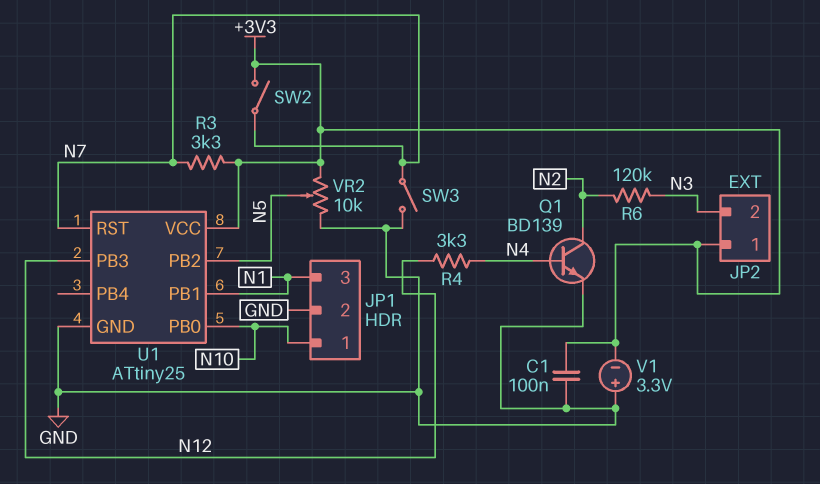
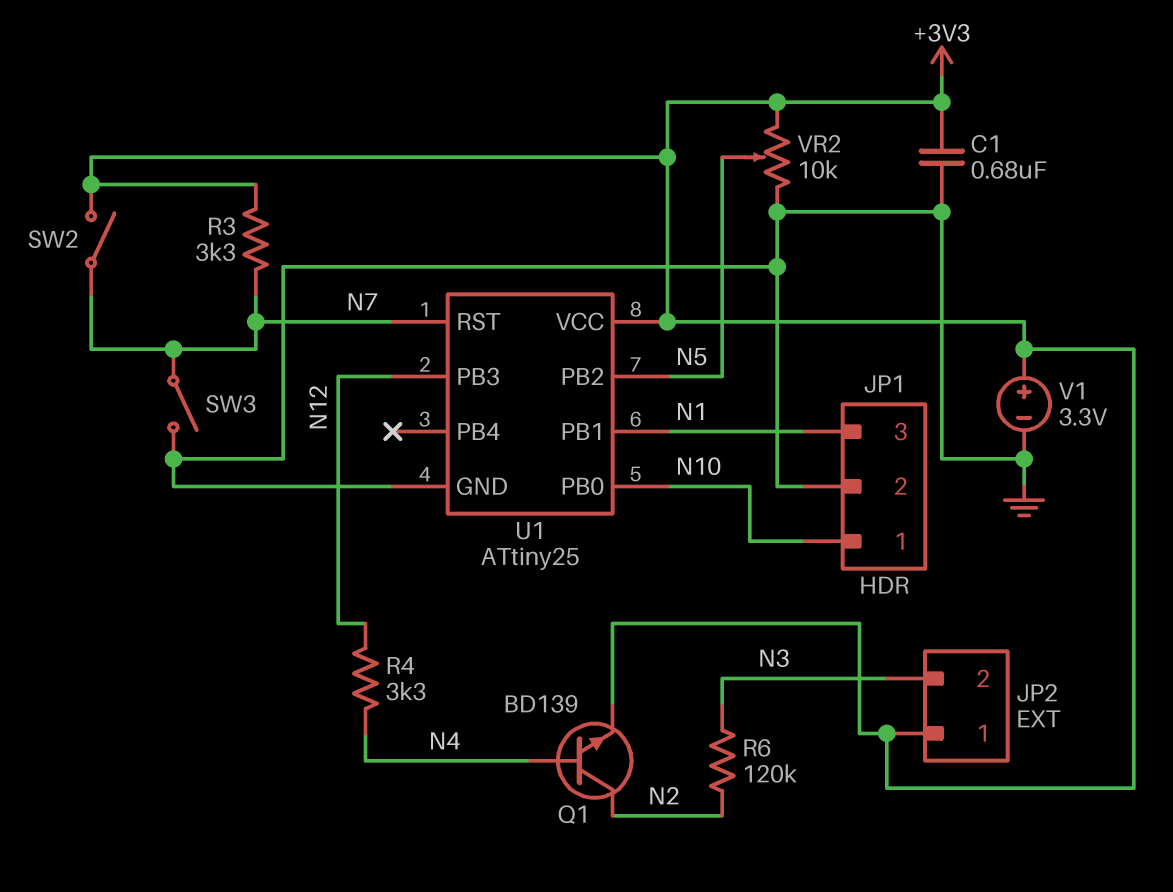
C1: 100nF (+3V3, GND) -> 680nF (+3V3, GND)
Q1: NPN BD139 (B N4, C N2, E GND) -> NPN BD139 (B N4, C N2, E +3V3)
V1: 3.3V (plus GND, minus +3V3) -> 3.3V (plus +3V3, minus GND)

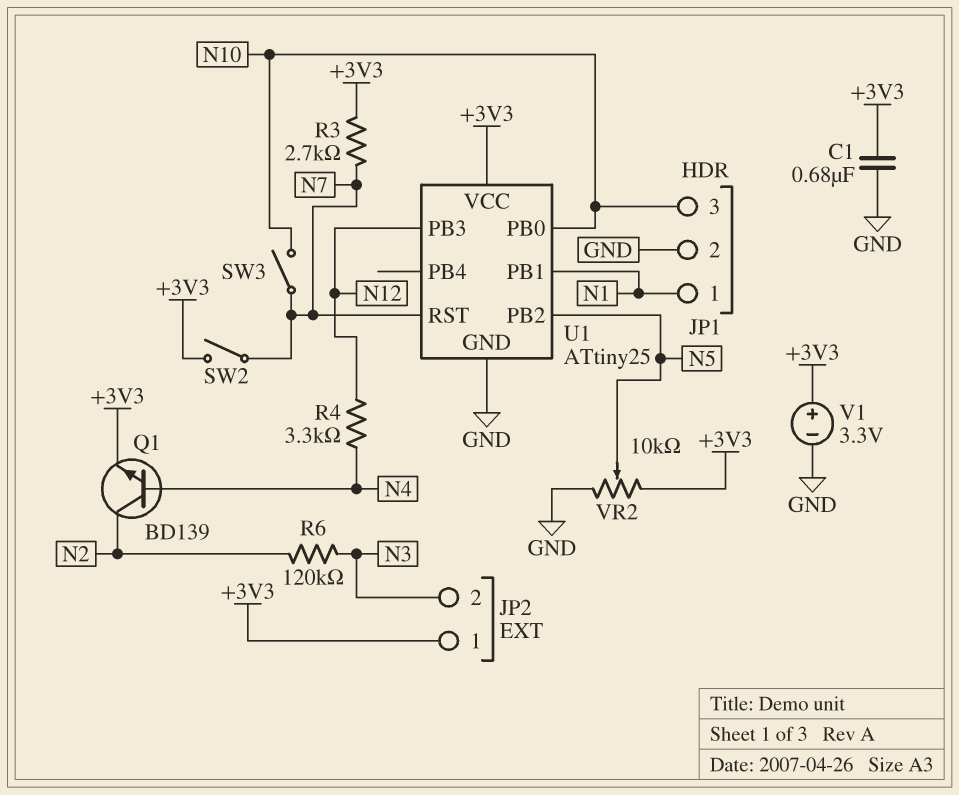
JP1 pin 1: N10 -> N1
JP1 pin 3: N1 -> N10
R3: 3.3k (+3V3, N7) -> 2.7k (+3V3, N7)
SW3: switch (GND, N7) -> switch (N7, N10)

